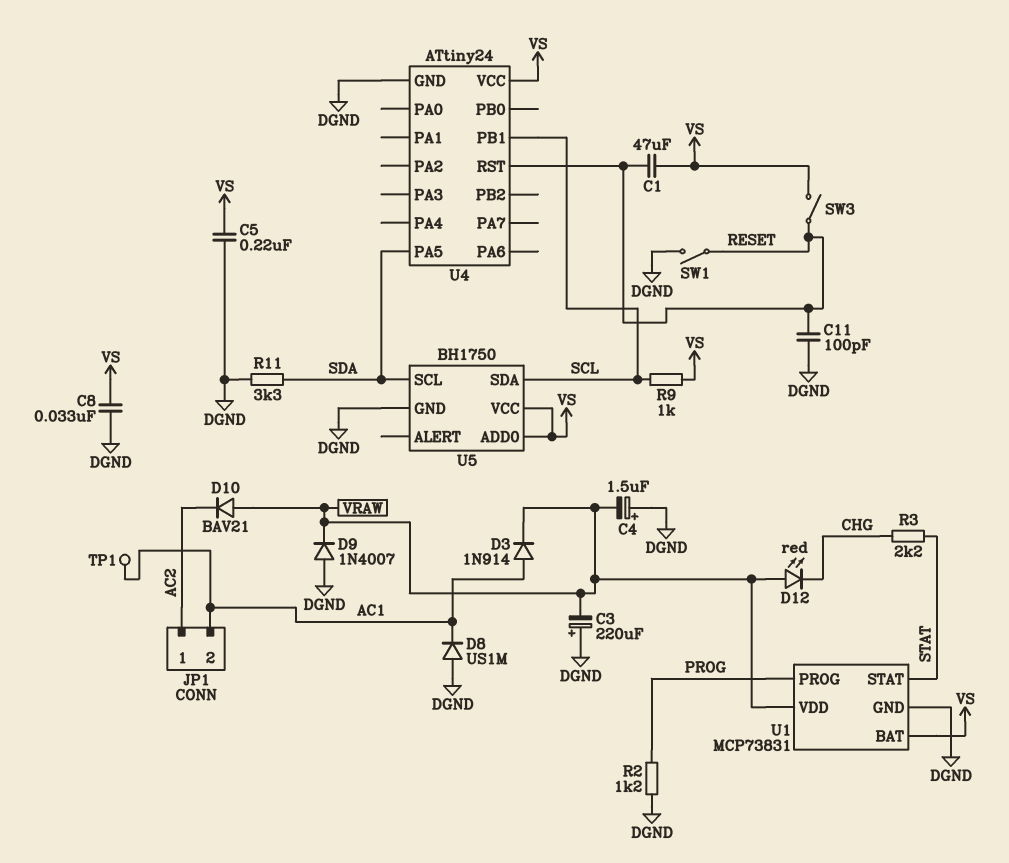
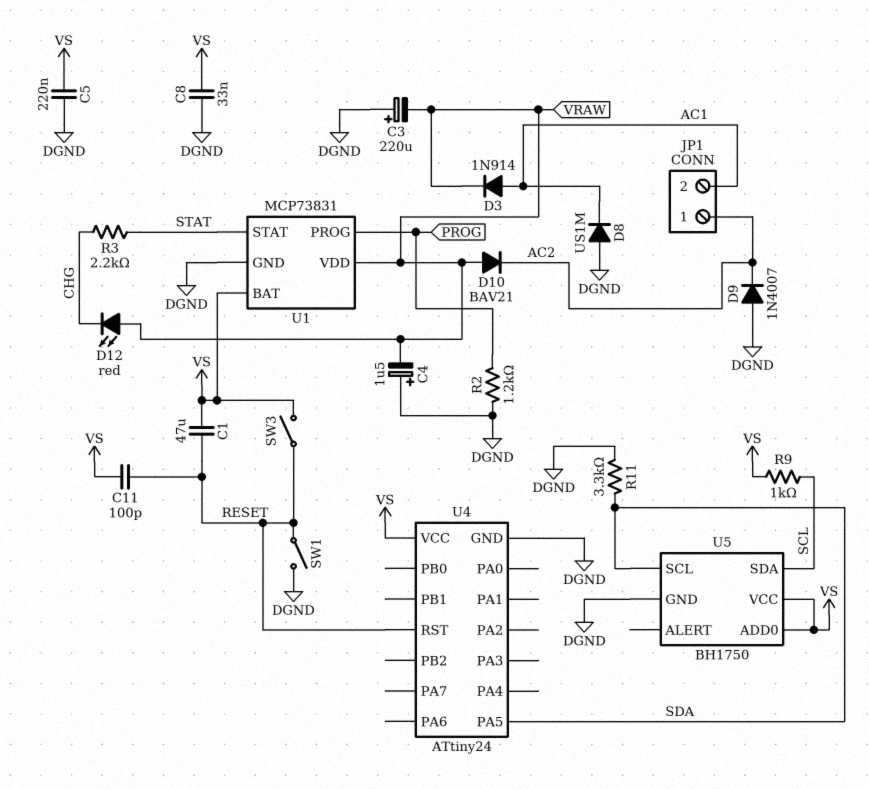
C11: 100pF (DGND, RESET) -> 100pF (RESET, VS)
D9: diode 1N4007 (A DGND, K VRAW) -> diode 1N4007 (A DGND, K AC2)
TP1: test point (AC1) -> none
U4 pin PB1: SCL -> none

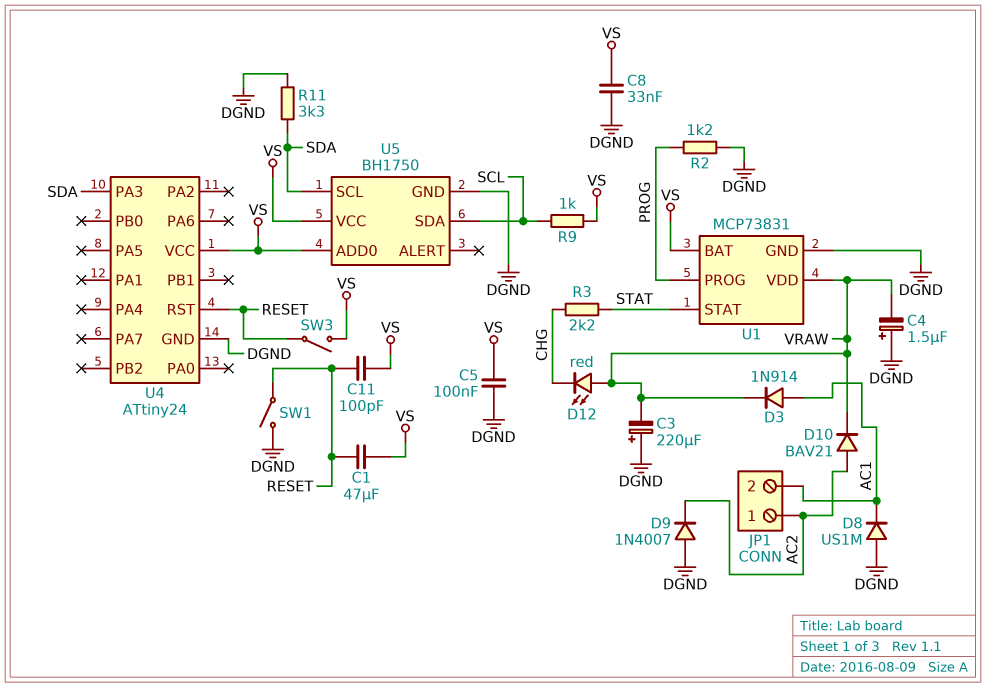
C5: 220nF (DGND, VS) -> 100nF (DGND, VS)
D10: diode BAV21 (A VRAW, K AC2) -> diode BAV21 (A AC2, K VRAW)
U4 pin PA3: none -> SDA
U4 pin PA5: SDA -> none

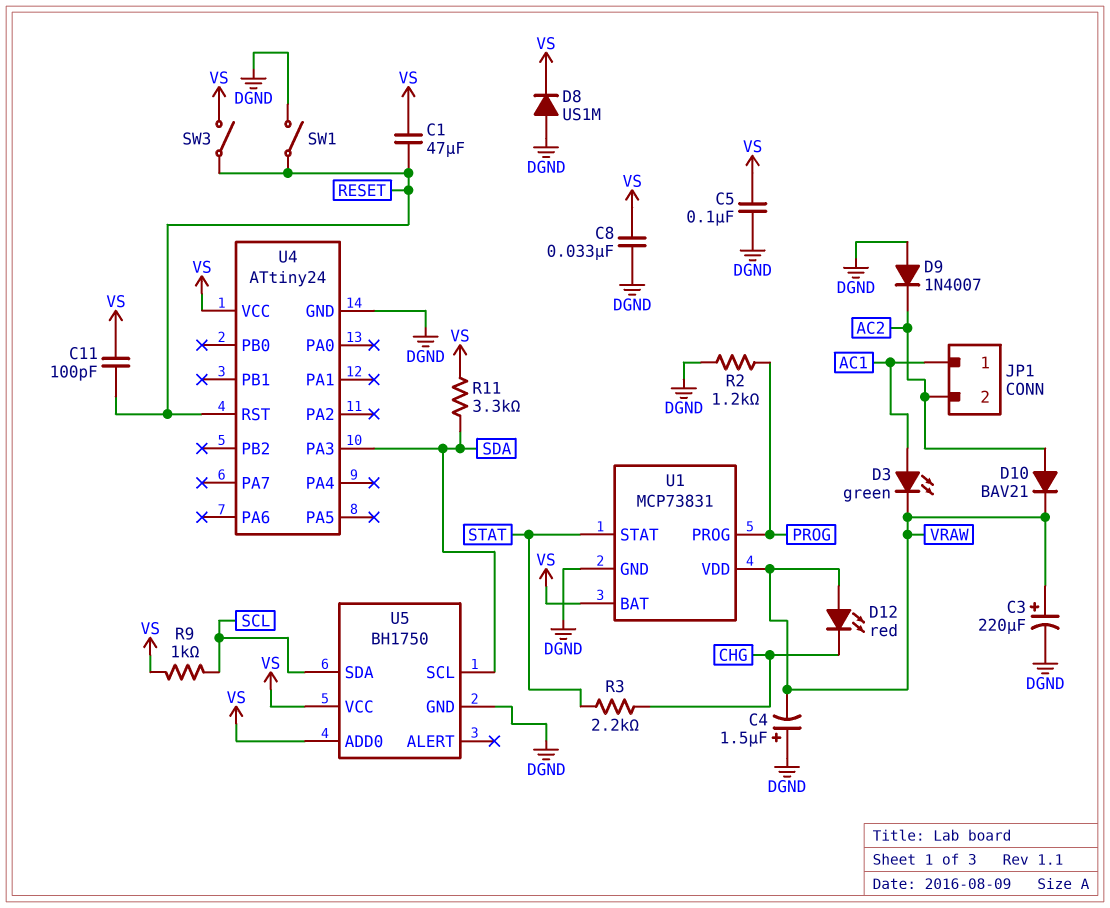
C3: 220uF (plus DGND, minus VRAW) -> 220uF (plus VRAW, minus DGND)
D3: diode 1N914 (A AC1, K VRAW) -> LED green (A AC1, K VRAW)
D8: diode US1M (A DGND, K AC1) -> diode US1M (A DGND, K VS)
JP1 pin 1: AC2 -> AC1
JP1 pin 2: AC1 -> AC2
R11: 3.3k (DGND, SDA) -> 3.3k (SDA, VS)

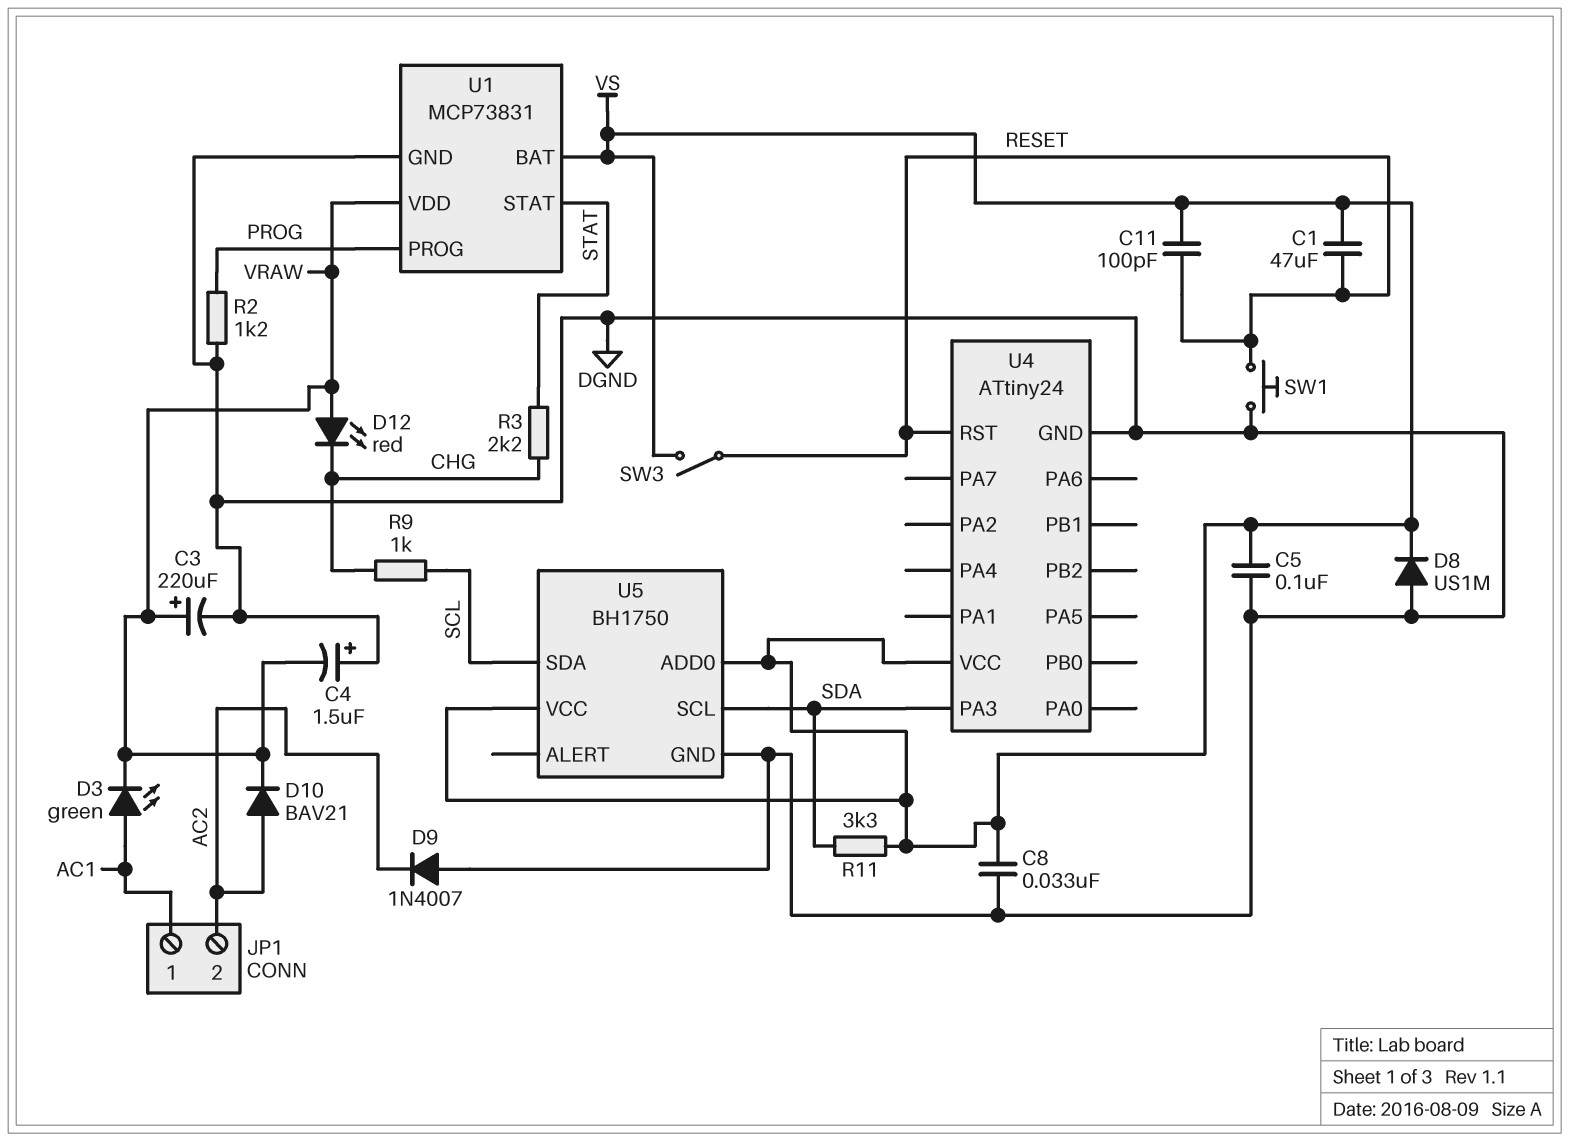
R9: 1k (SCL, VS) -> 1k (CHG, SCL)
SW1: switch (DGND, RESET) -> button (DGND, RESET)

